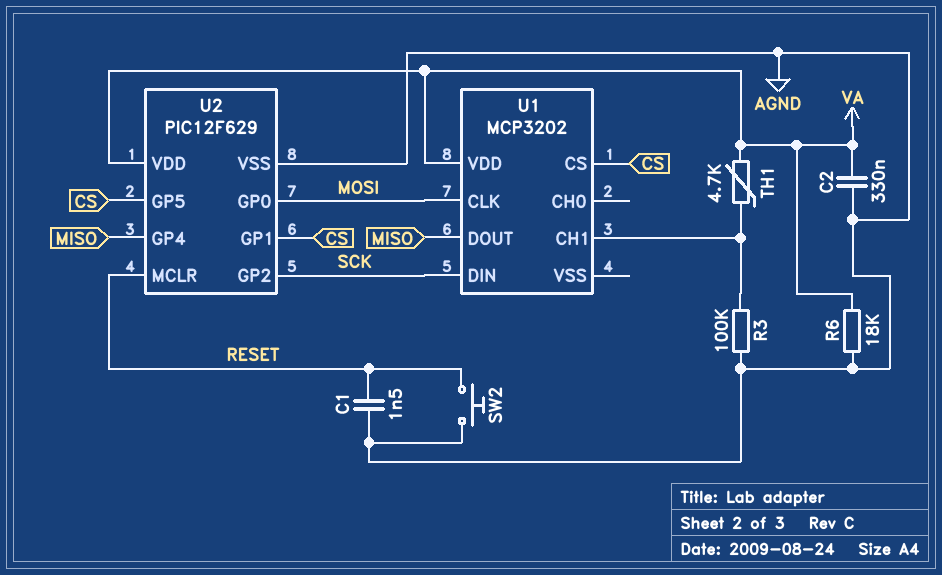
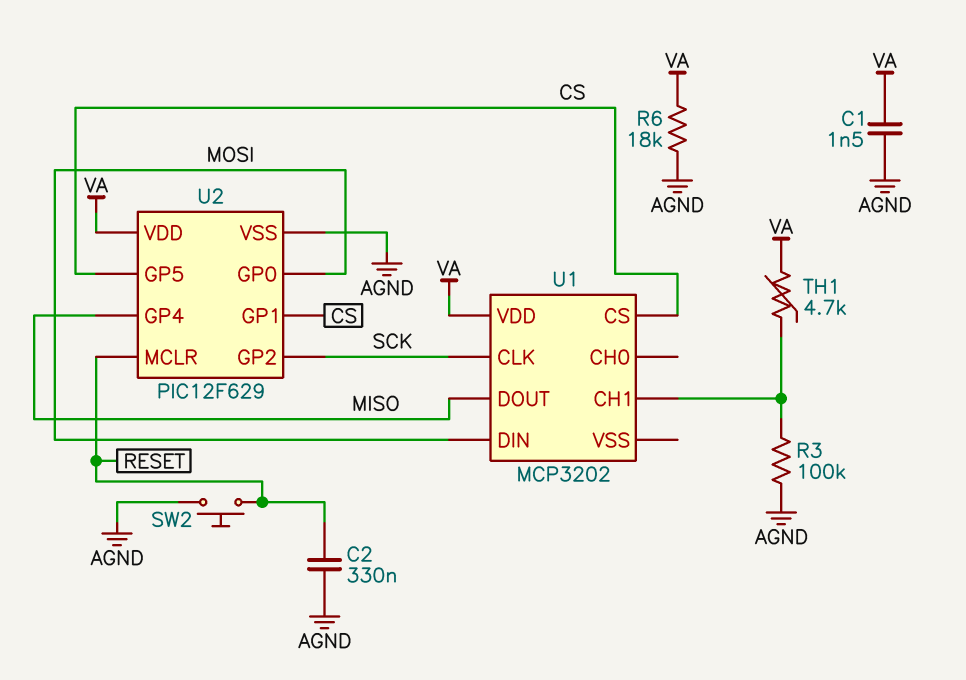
C1: 1.5nF (AGND, RESET) -> 1.5nF (AGND, VA)
C2: 330nF (AGND, VA) -> 330nF (AGND, RESET)
U1 pin CLK: MOSI -> SCK
U1 pin DIN: SCK -> MOSI

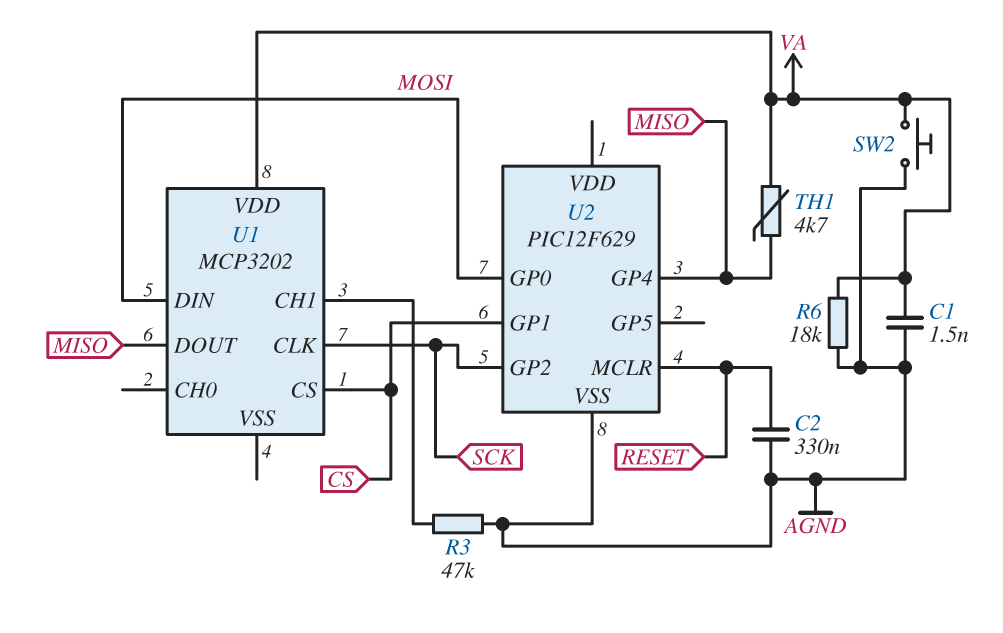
R3: 100k (AGND, U1/CH1) -> 47k (AGND, U1/CH1)
SW2: button (AGND, RESET) -> button (AGND, VA)
TH1: 4.7k (U1/CH1, VA) -> 4.7k (MISO, VA)
U2 pin GP5: CS -> none
U2 pin VDD: VA -> none

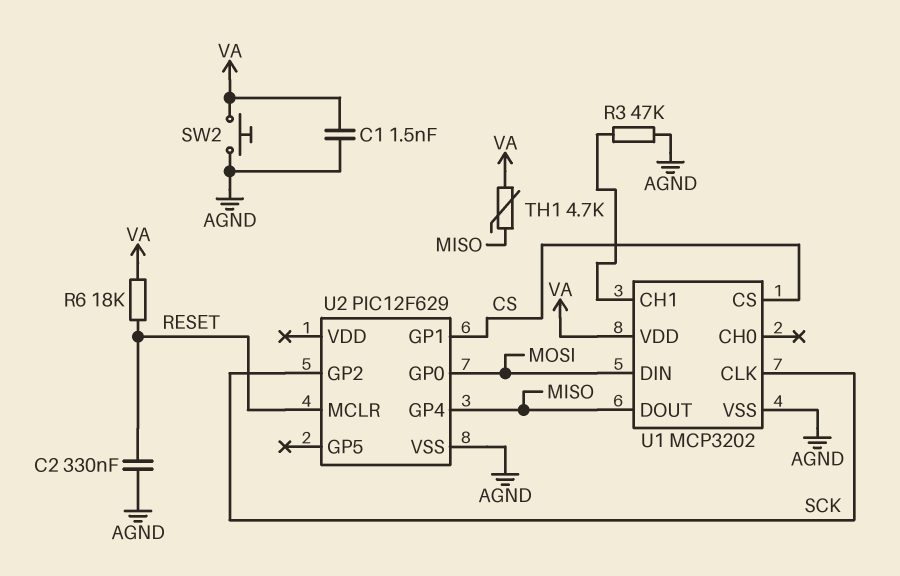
R6: 18k (AGND, VA) -> 18k (RESET, VA)
U1 pin VSS: none -> AGND

